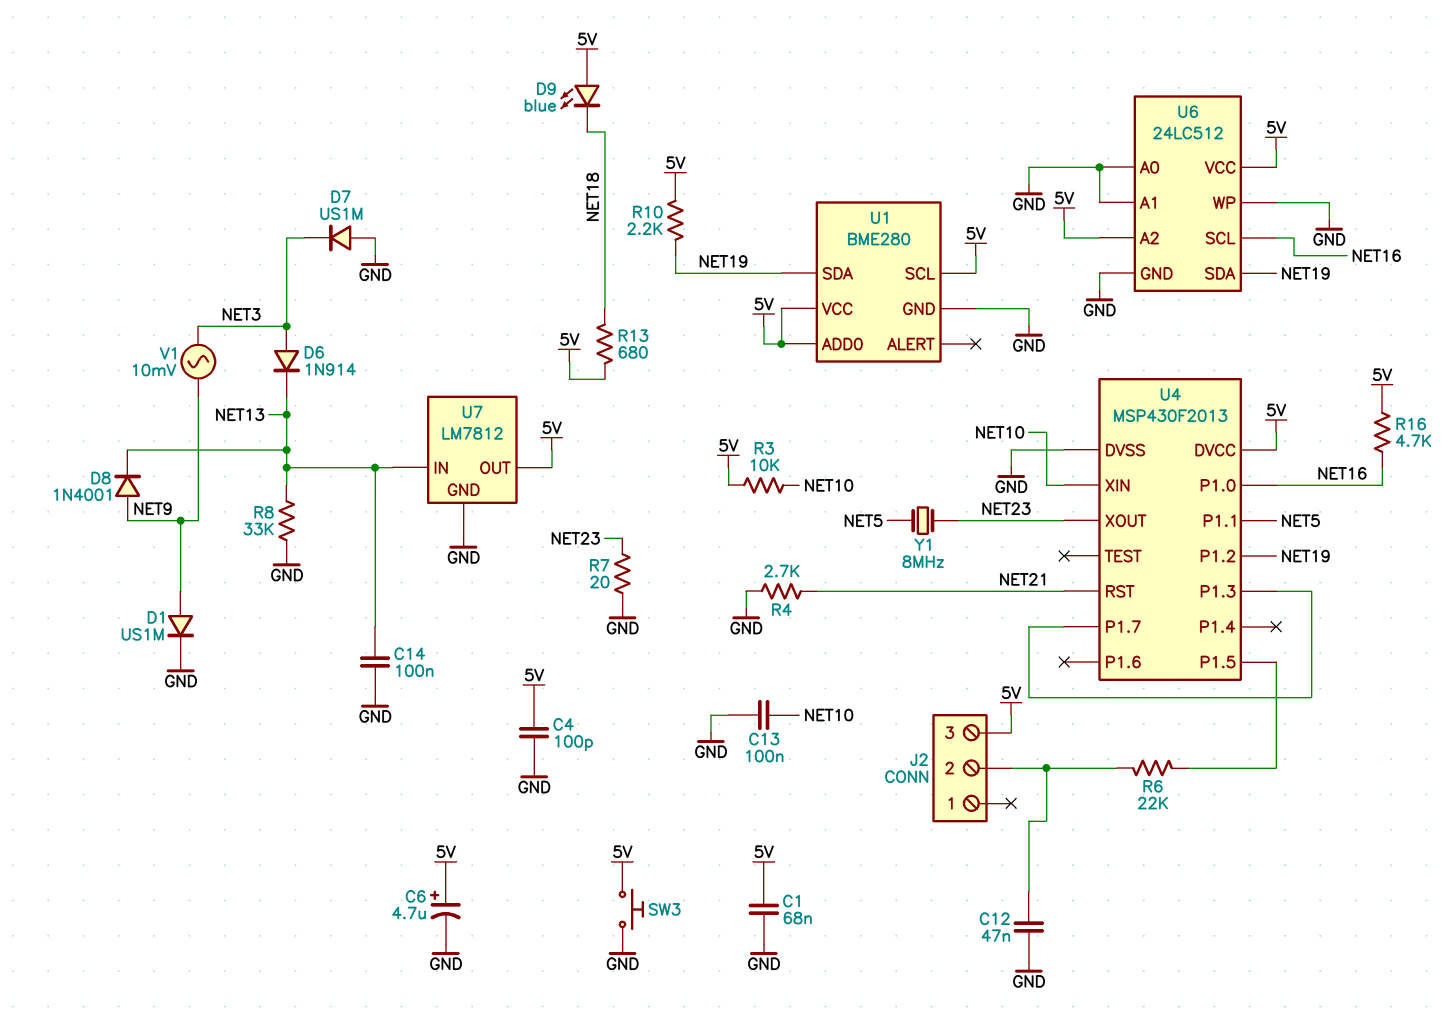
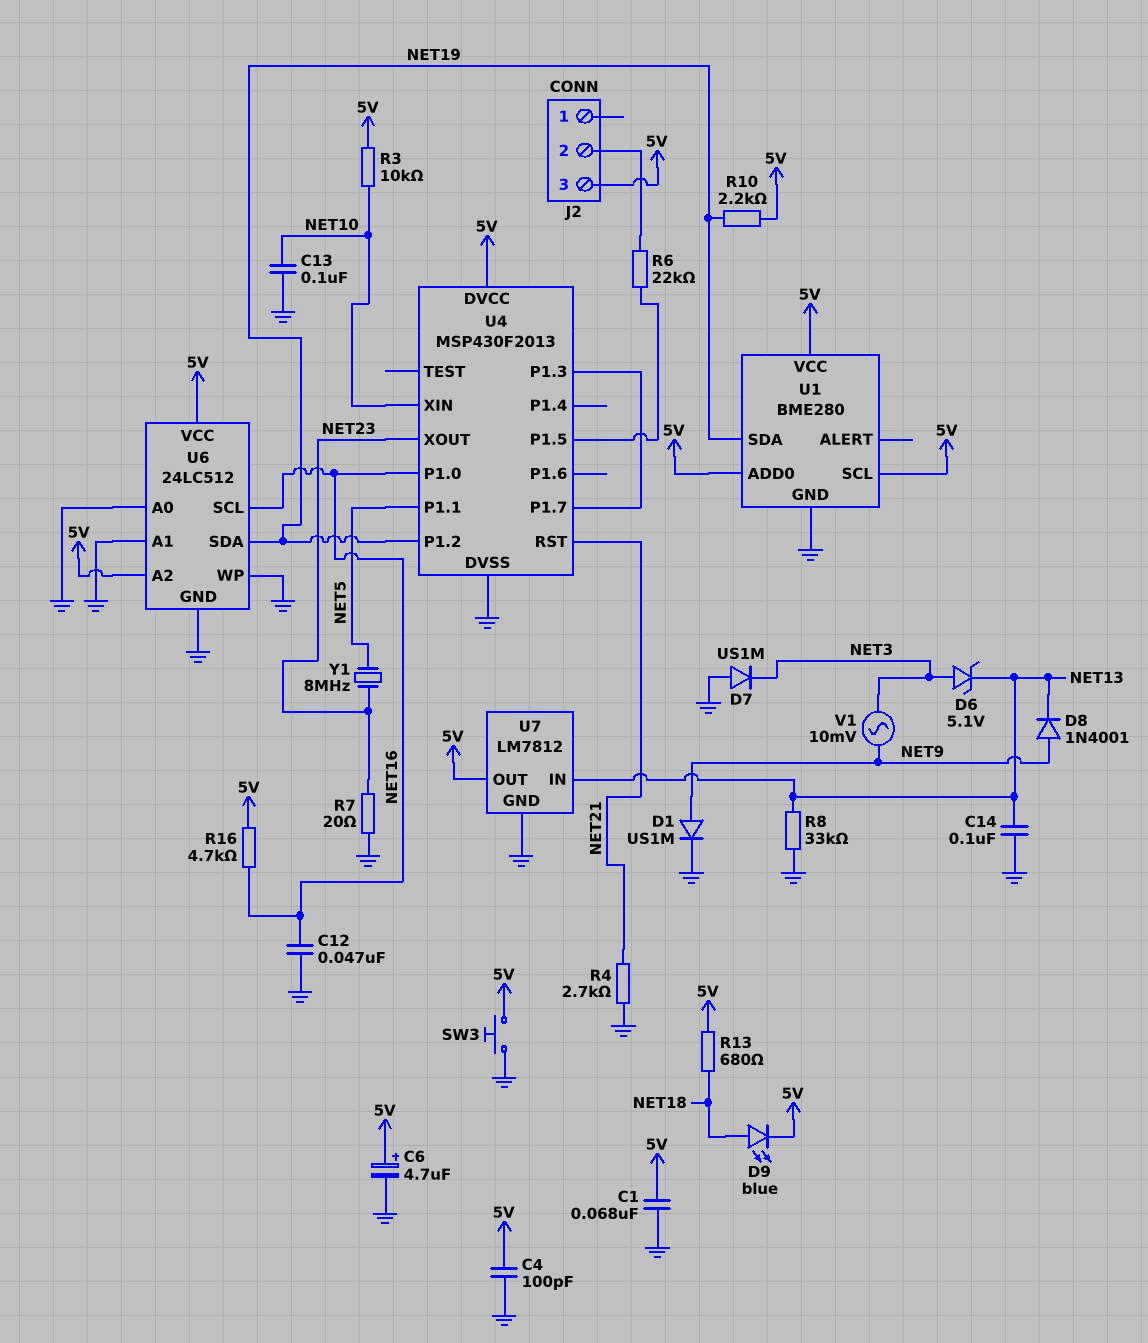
C12: 47nF (GND, J2/2) -> 47nF (GND, NET16)
D6: diode 1N914 (A NET3, K NET13) -> zener 5.1V (A NET3, K NET13)
D9: LED blue (A 5V, K NET18) -> LED blue (A NET18, K 5V)

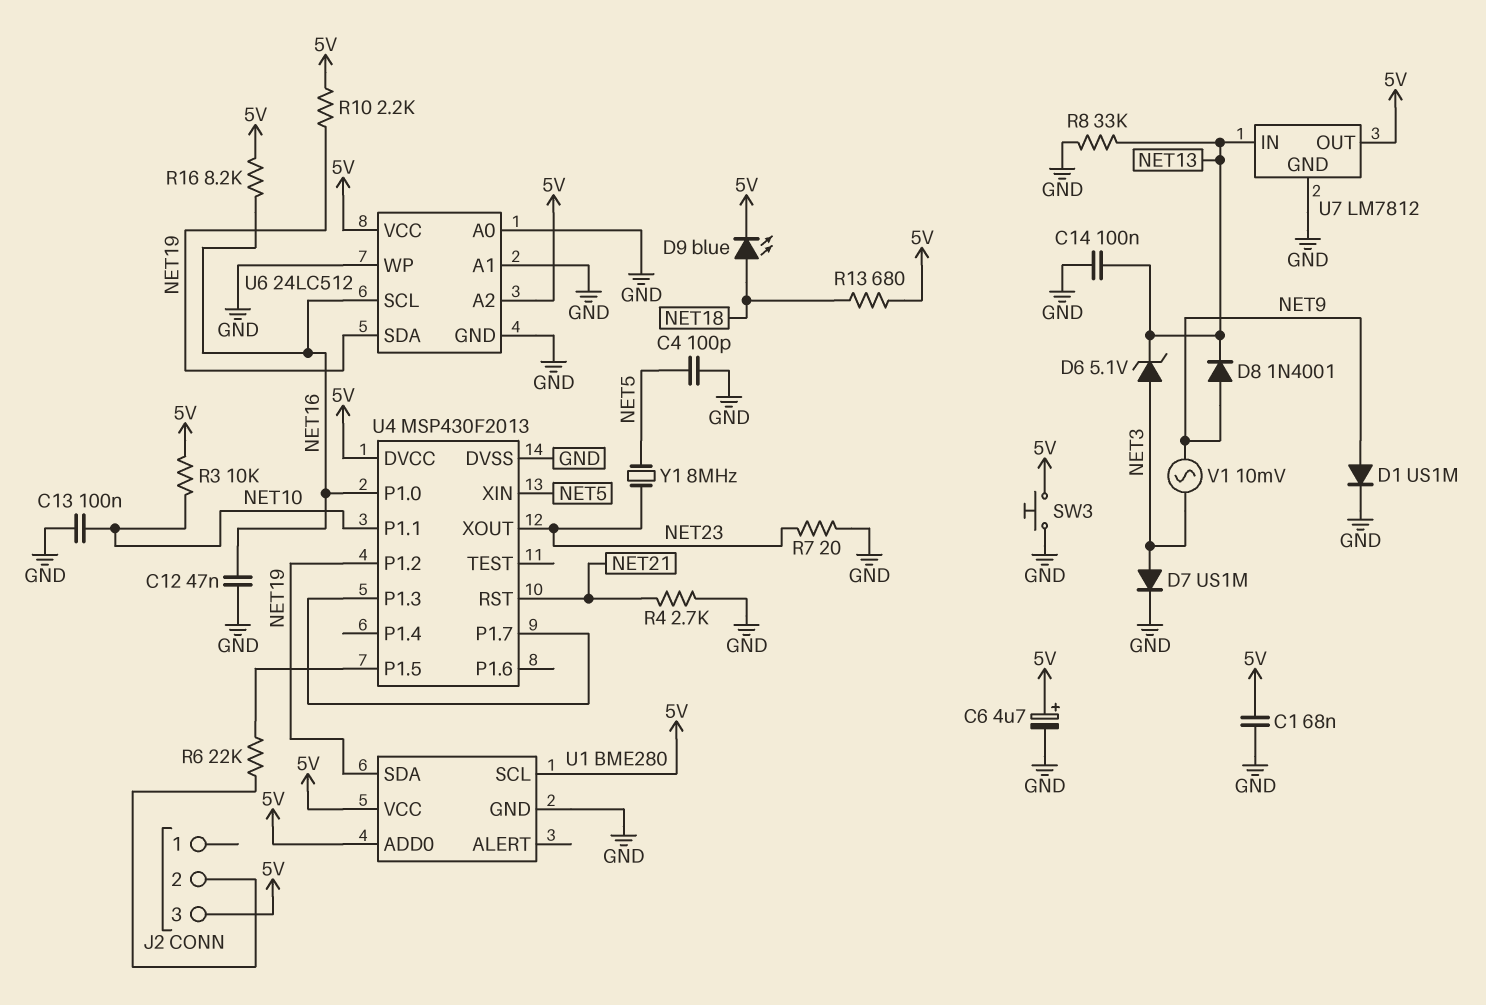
C4: 100pF (5V, GND) -> 100pF (GND, NET5)
D7: diode US1M (A GND, K NET3) -> diode US1M (A NET3, K GND)
R16: 4.7k (5V, NET16) -> 8.2k (5V, NET16)
U4 pin P1.1: NET5 -> NET10
U4 pin XIN: NET10 -> NET5

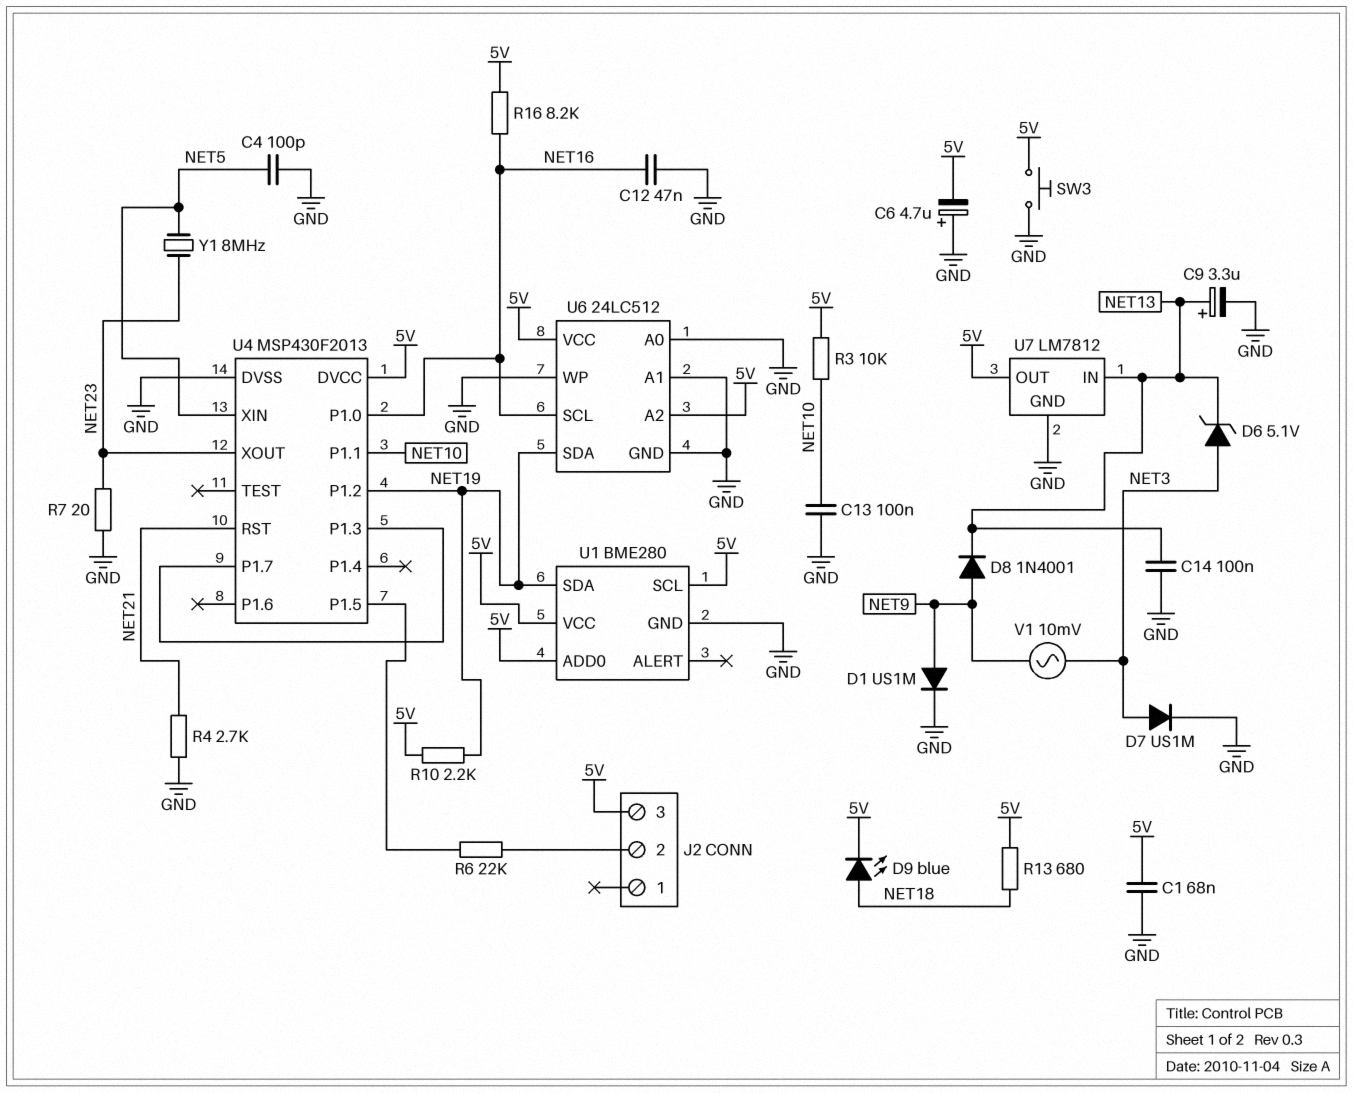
C6: 4.7uF (plus 5V, minus GND) -> 4.7uF (plus GND, minus 5V)
C9: none -> 3.3uF (plus NET13, minus GND)
R8: 33k (GND, NET13) -> none

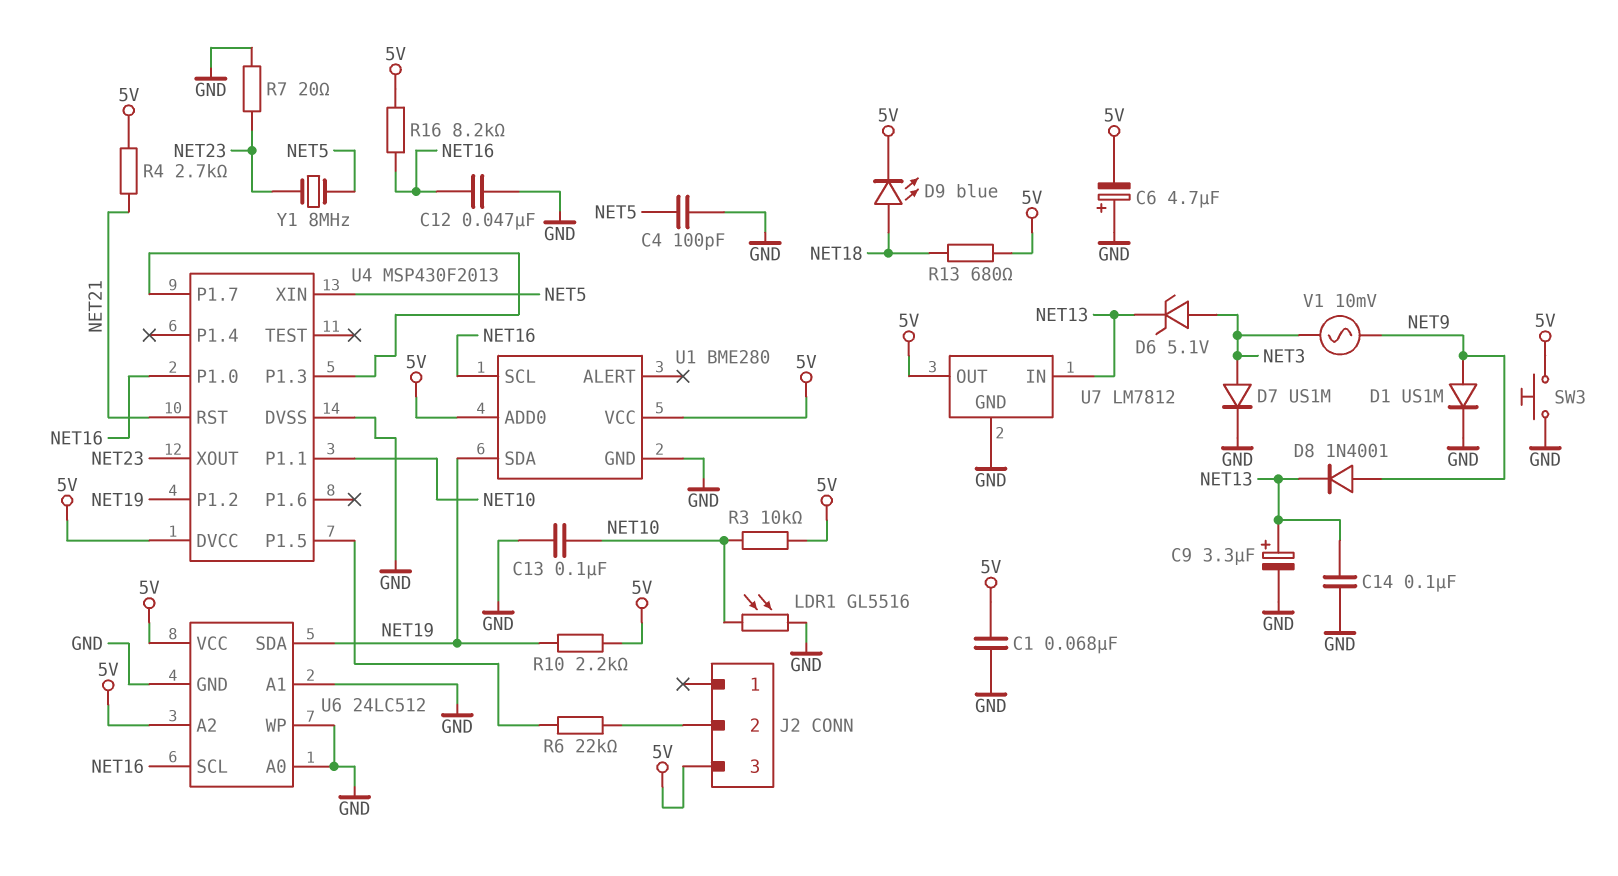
LDR1: none -> GL5516 (GND, NET10)
R4: 2.7k (GND, NET21) -> 2.7k (5V, NET21)
U1 pin SCL: 5V -> NET16

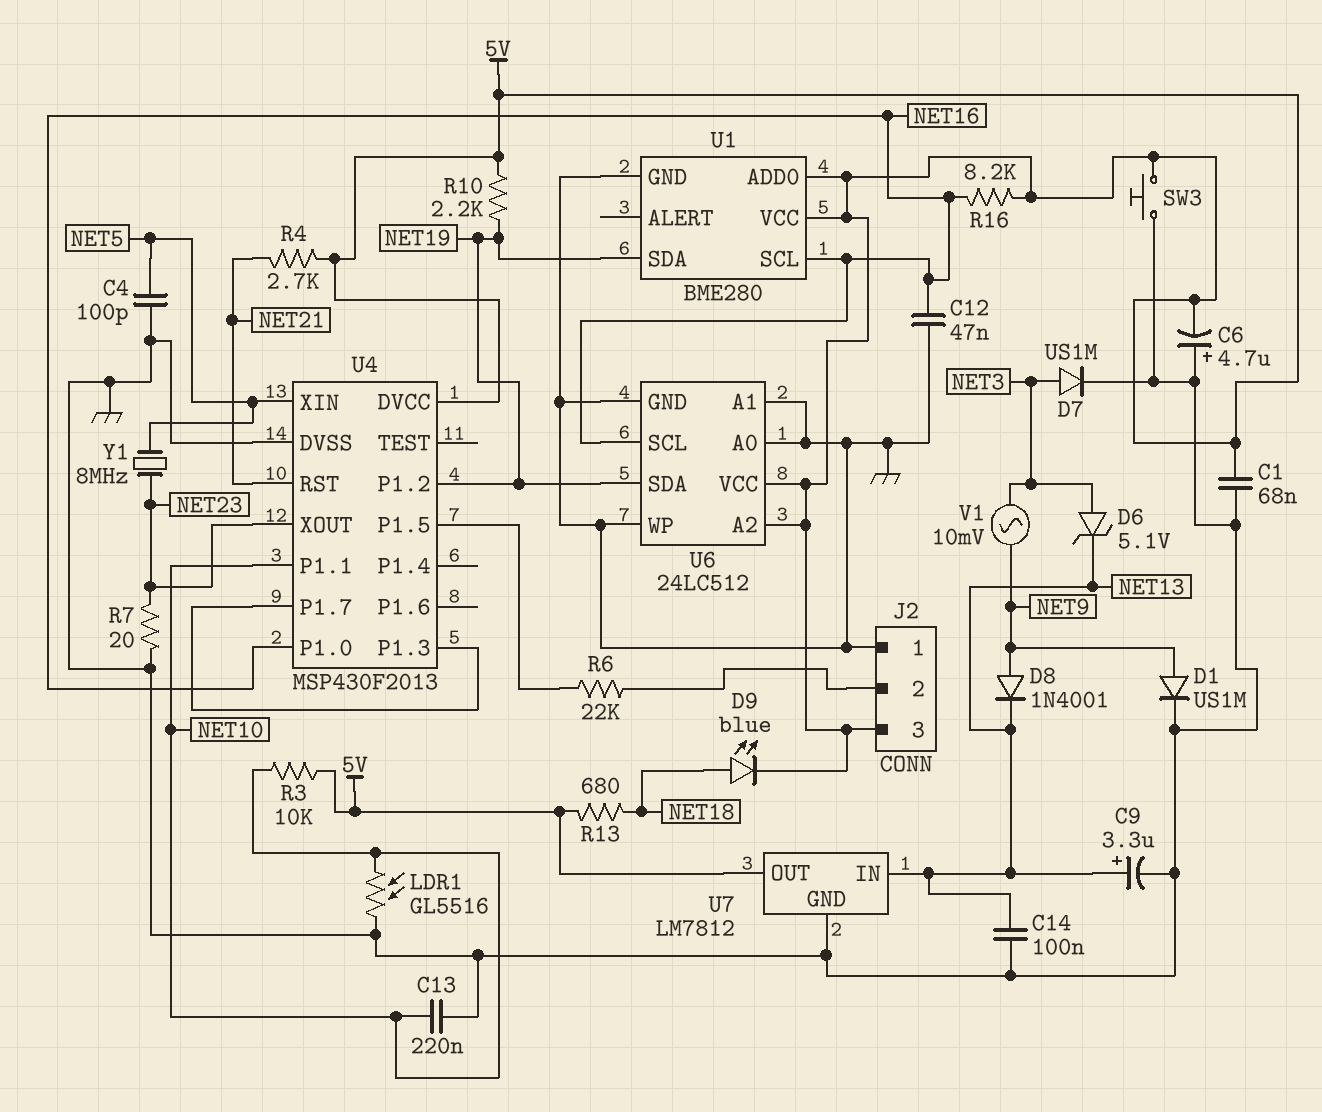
C13: 100nF (GND, NET10) -> 220nF (GND, NET10)
J2 pin 1: none -> GND

